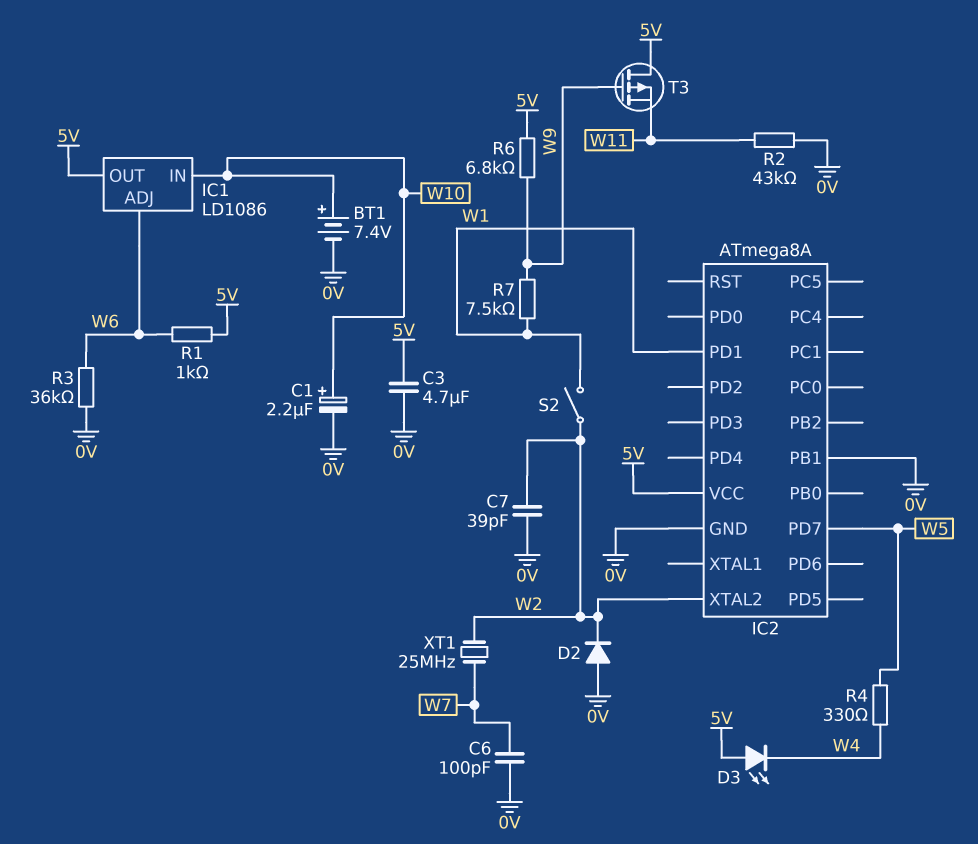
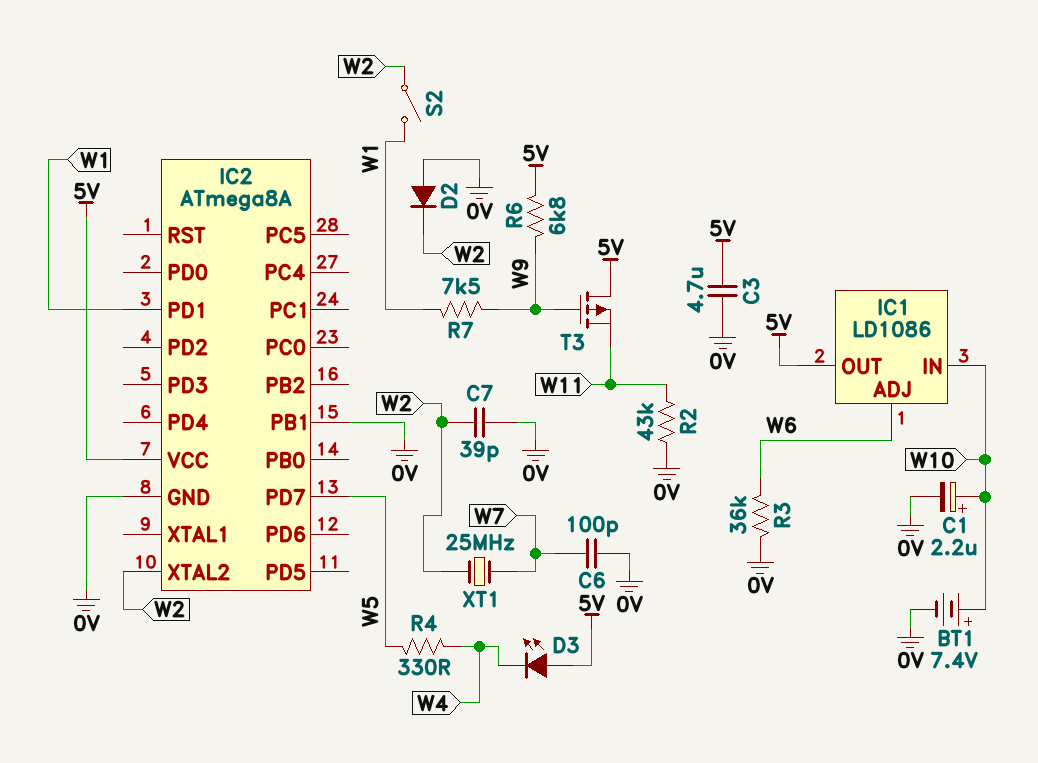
R1: 1k (5V, W6) -> none

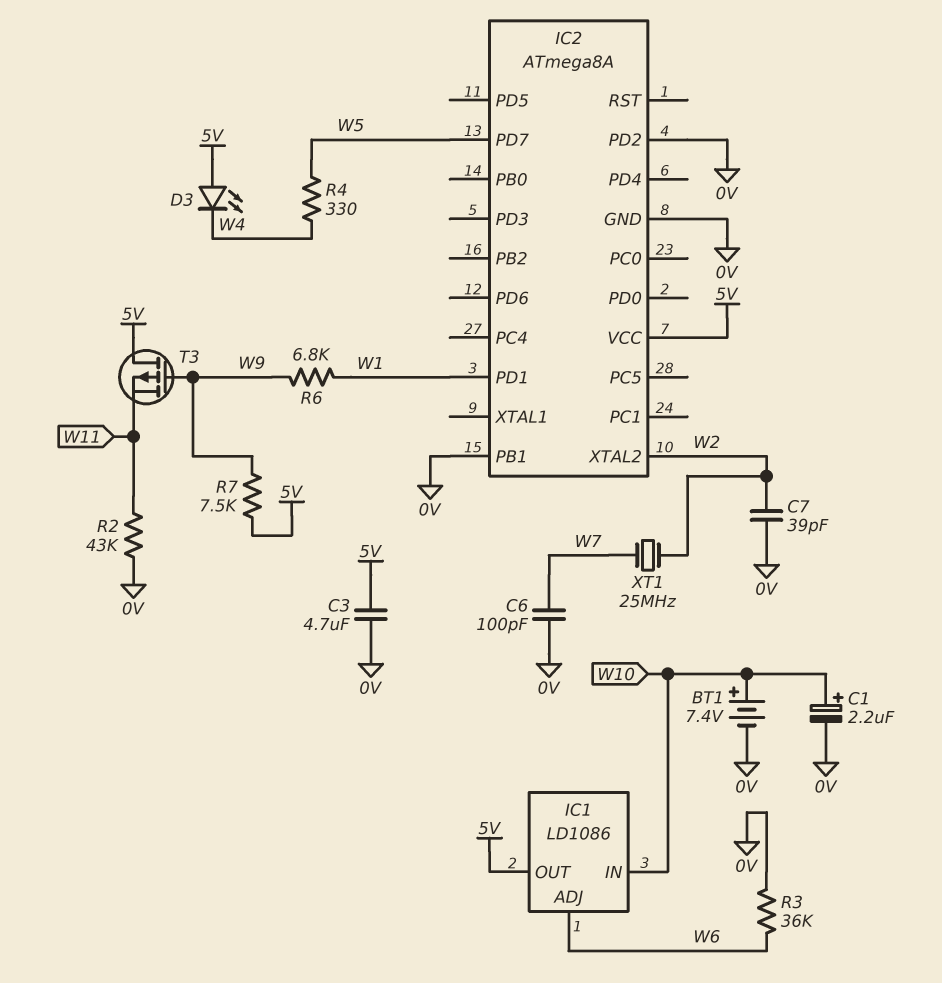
D2: diode (A 0V, K W2) -> none
IC2 pin PD2: none -> 0V
R6: 6.8k (5V, W9) -> 6.8k (W1, W9)
R7: 7.5k (W1, W9) -> 7.5k (5V, W9)
S2: switch (W1, W2) -> none

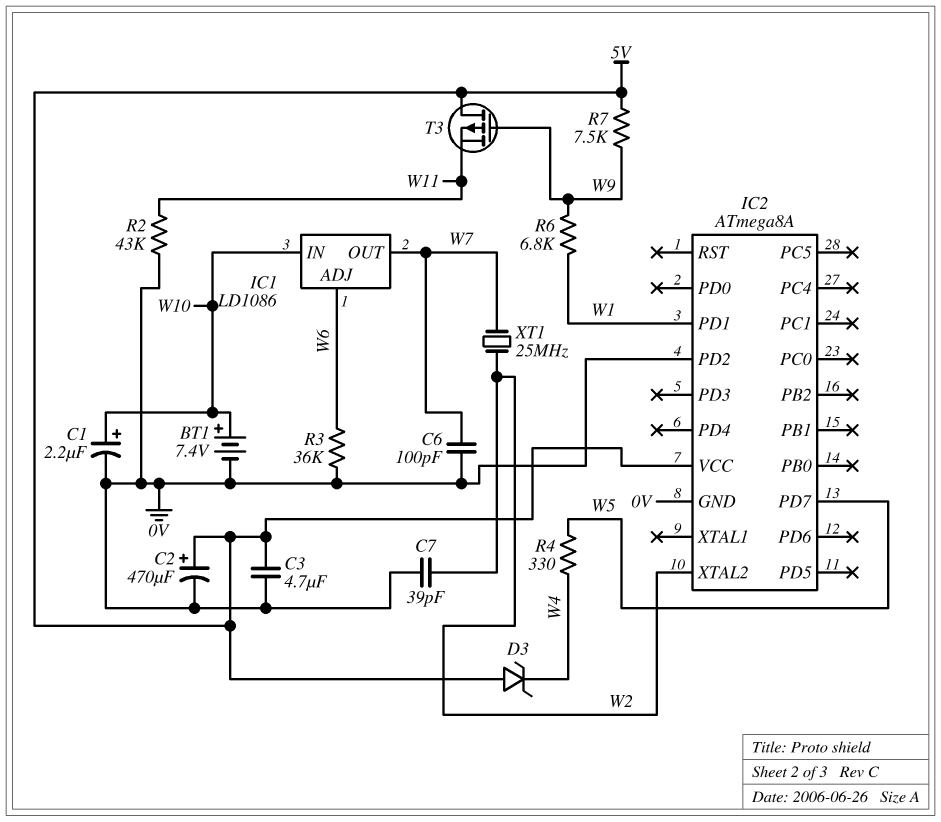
C2: none -> 470uF (plus 5V, minus 0V)
D3: LED (A 5V, K W4) -> zener (A 5V, K W4)
IC1 pin OUT: 5V -> W7
IC2 pin PB1: 0V -> none

